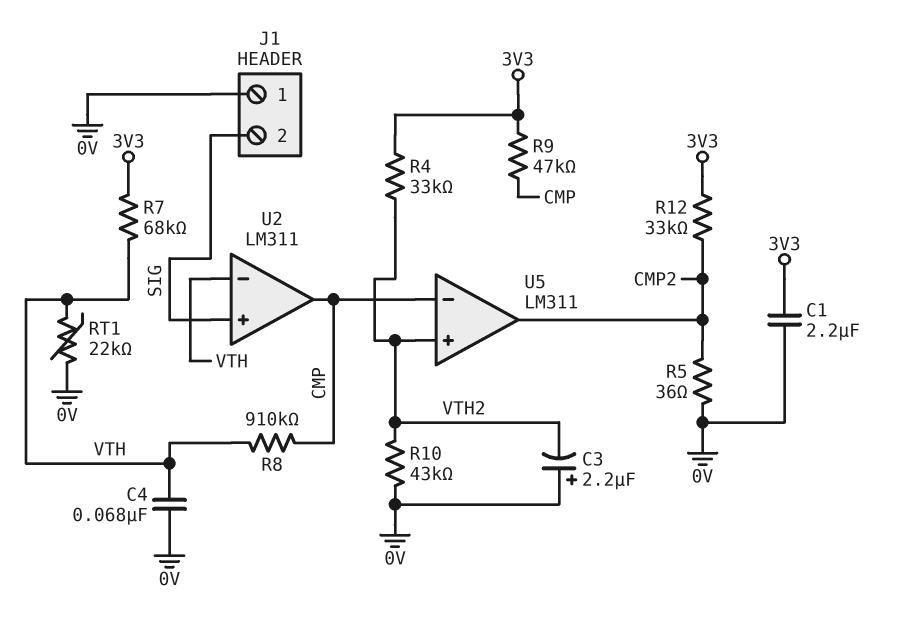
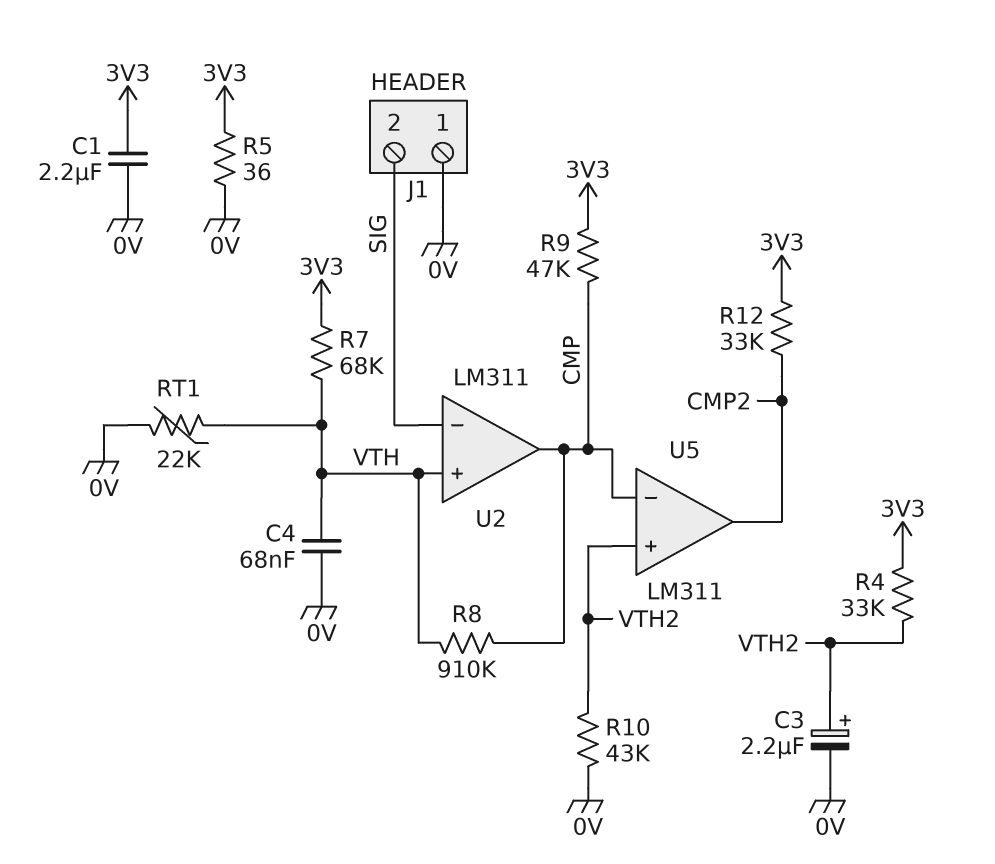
C3: 2.2uF (plus 0V, minus VTH2) -> 2.2uF (plus VTH2, minus 0V)
R5: 36 (0V, CMP2) -> 36 (0V, 3V3)
U2 pin in+: SIG -> VTH
U2 pin in-: VTH -> SIG

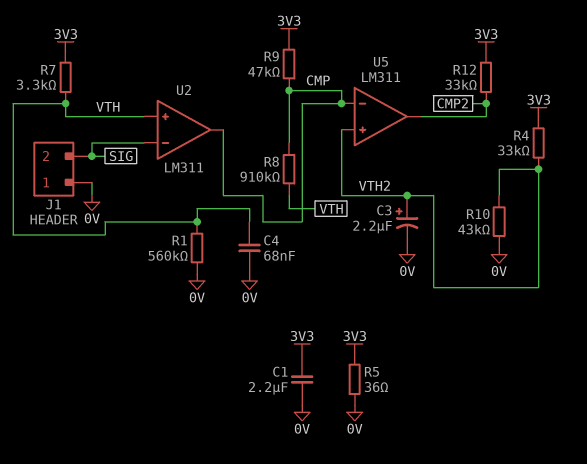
R1: none -> 560k (0V, VTH)
R7: 68k (3V3, VTH) -> 3.3k (3V3, VTH)
RT1: 22k (0V, VTH) -> none

